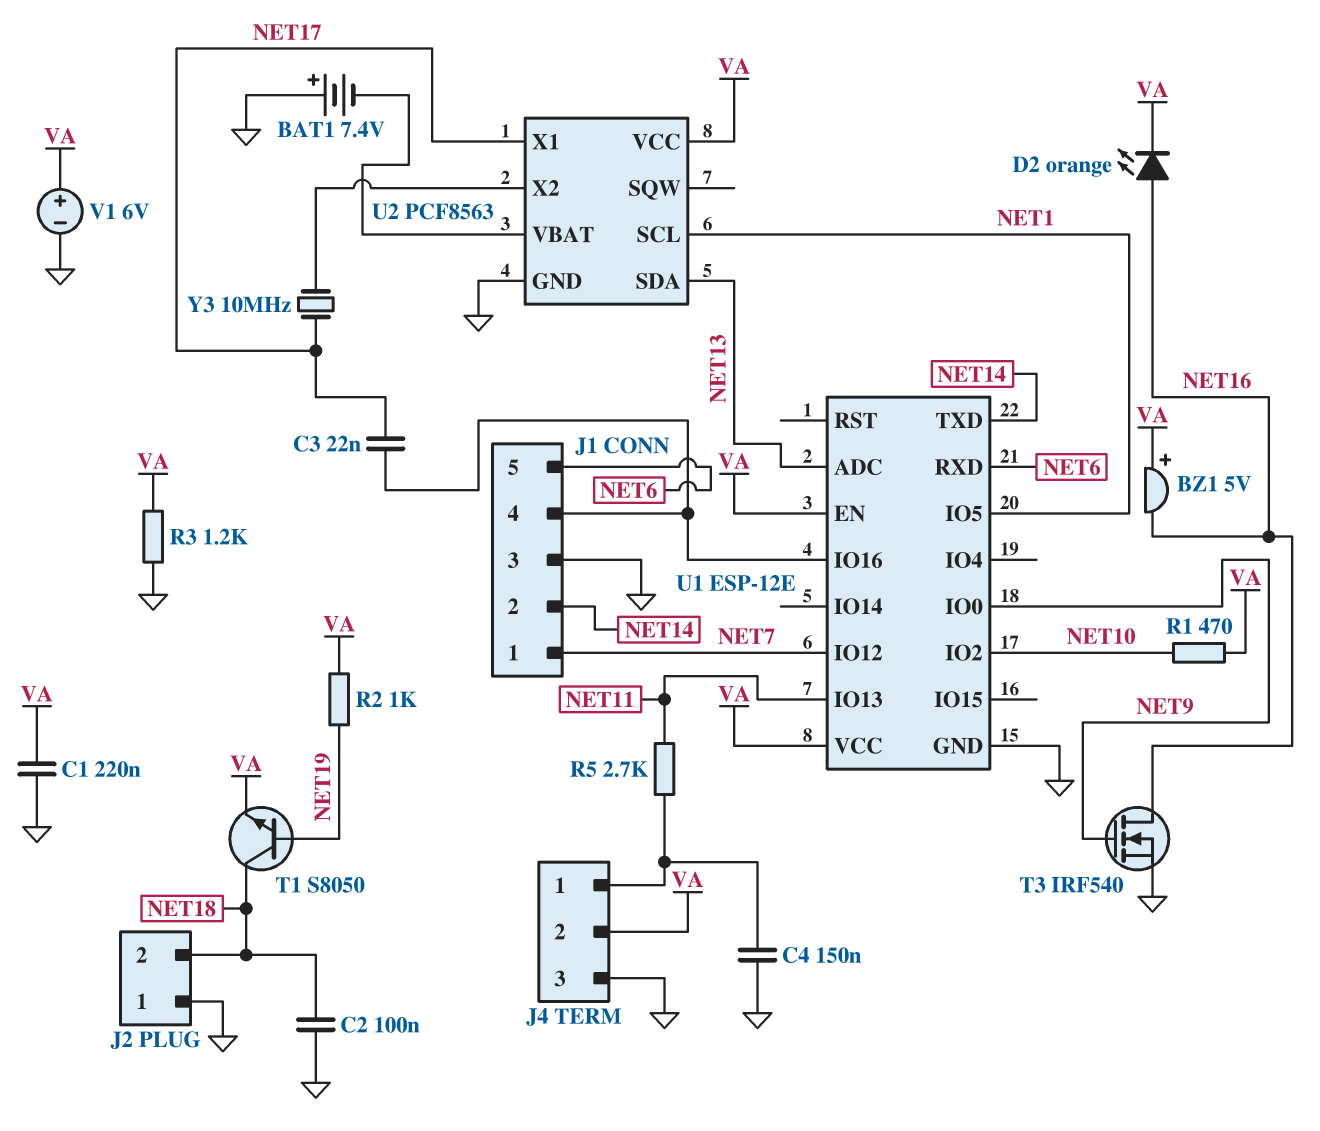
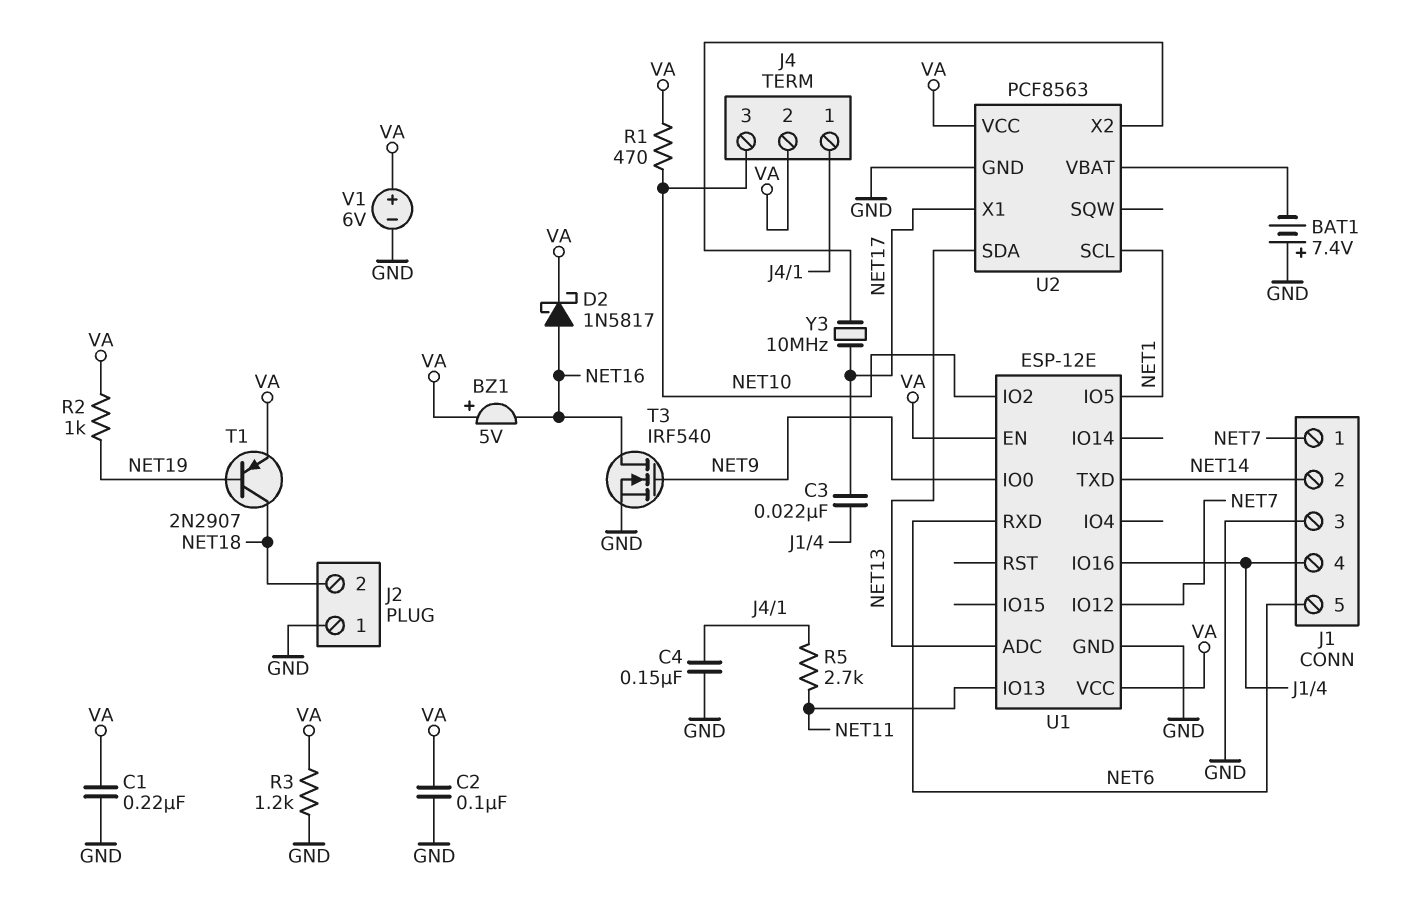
C2: 100nF (GND, NET18) -> 100nF (GND, VA)
D2: LED orange (A NET16, K VA) -> schottky 1N5817 (A NET16, K VA)
J4 pin 3: GND -> NET10
T1: NPN S8050 (B NET19, C NET18, E VA) -> PNP 2N2907 (B NET19, C NET18, E VA)

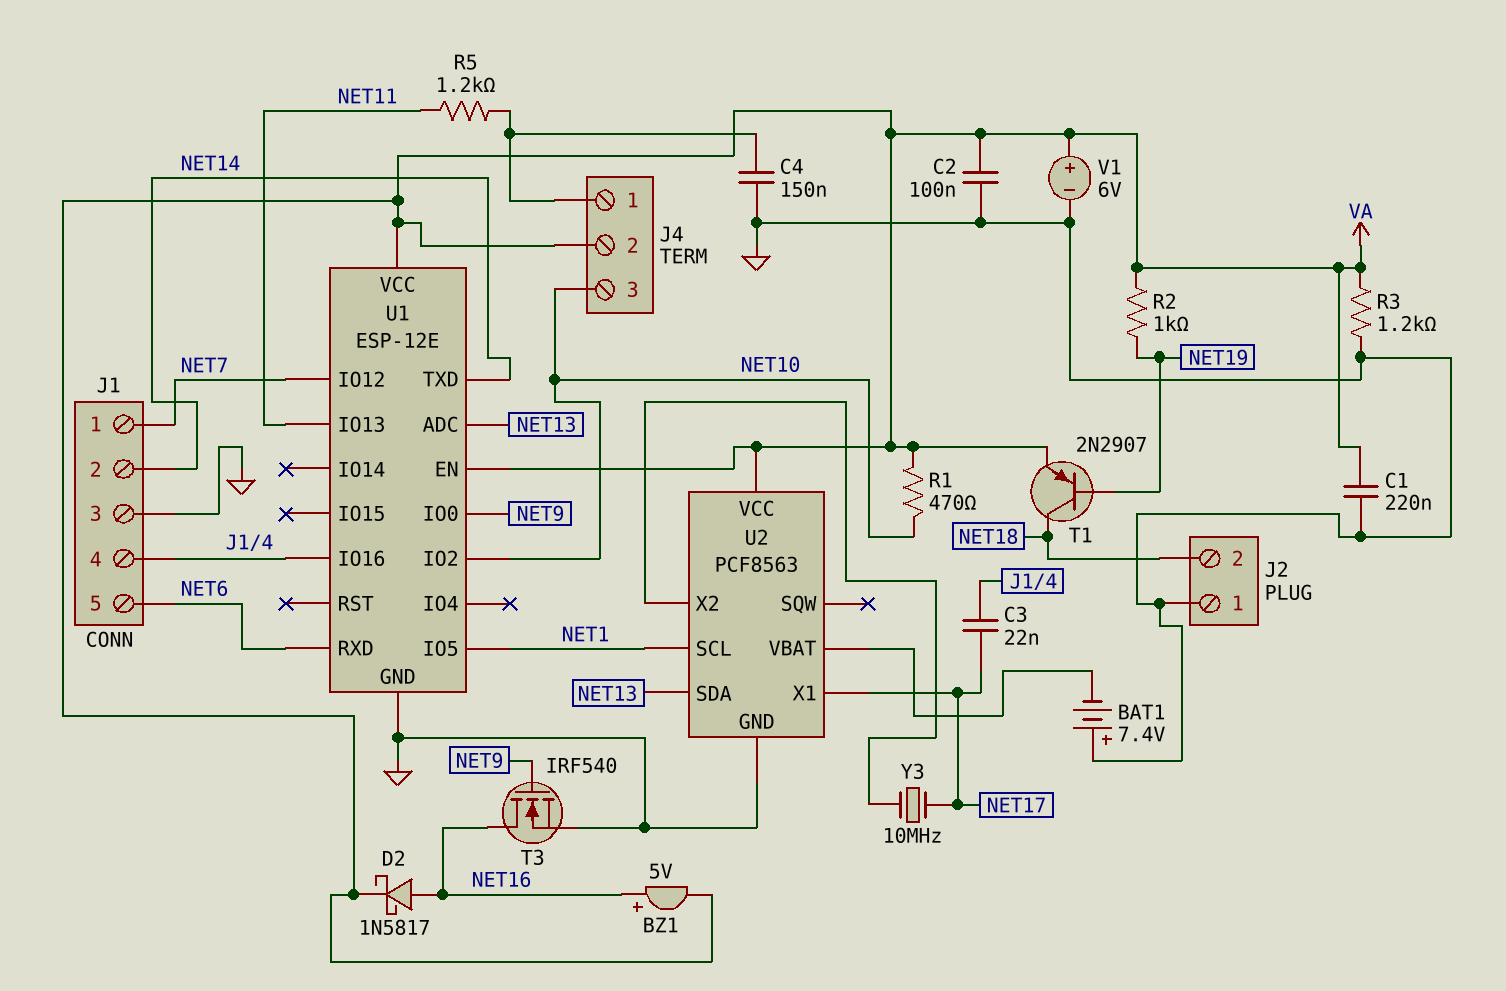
BZ1: buzzer 5V (plus VA, minus NET16) -> buzzer 5V (plus NET16, minus VA)
R5: 2.7k (J4/1, NET11) -> 1.2k (J4/1, NET11)

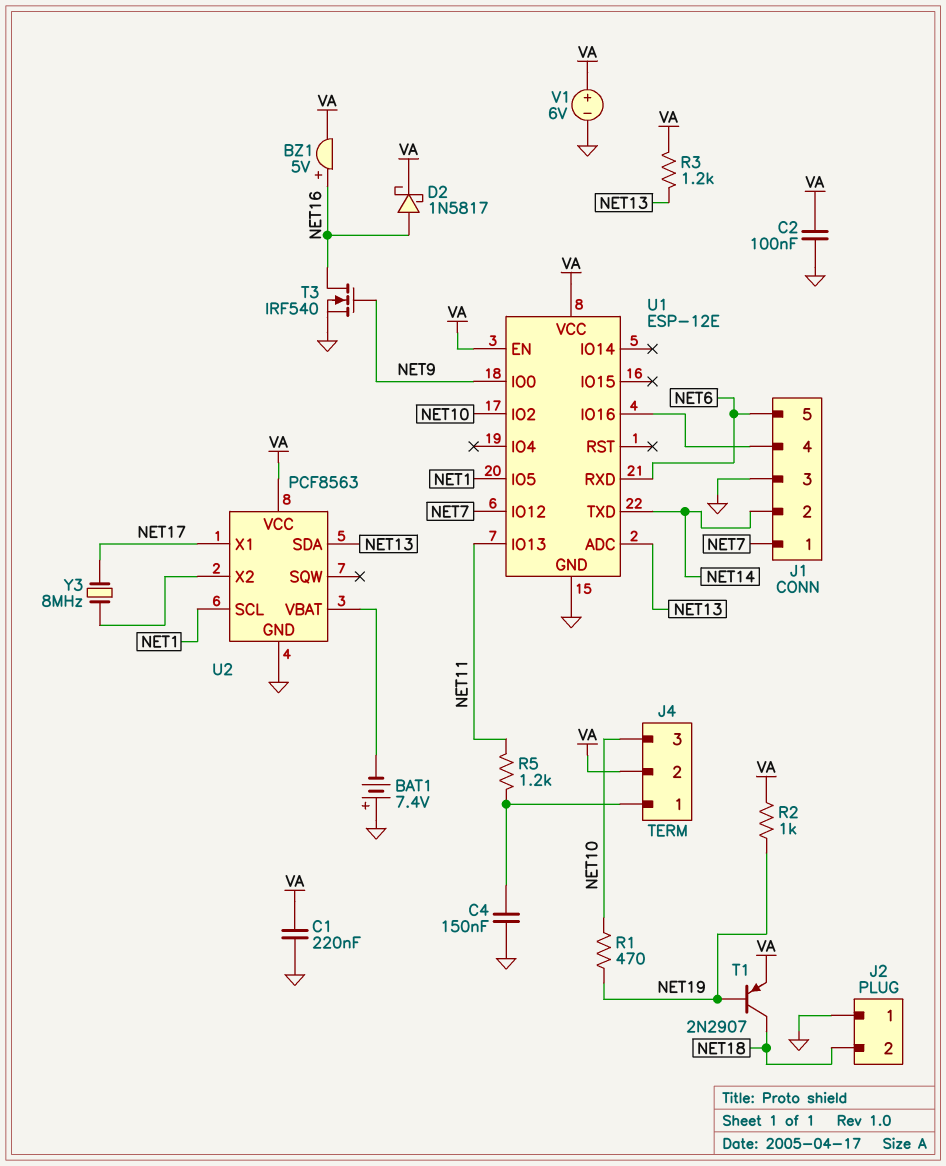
C3: 22nF (J1/4, NET17) -> none
R1: 470 (NET10, VA) -> 470 (NET10, NET19)
R3: 1.2k (GND, VA) -> 1.2k (NET13, VA)
Y3: 10MHz (NET17, U2/X2) -> 8MHz (NET17, U2/X2)

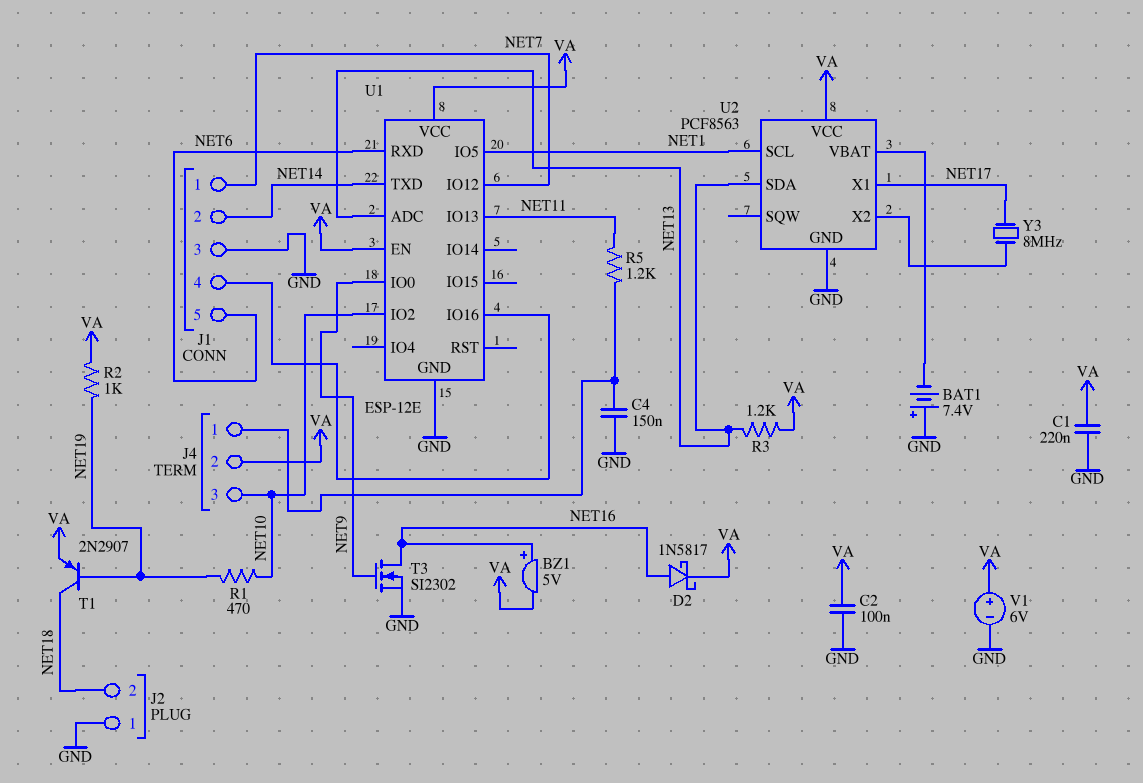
T3: NMOS IRF540 (G NET9, D NET16, S GND) -> NMOS SI2302 (G NET9, D NET16, S GND)

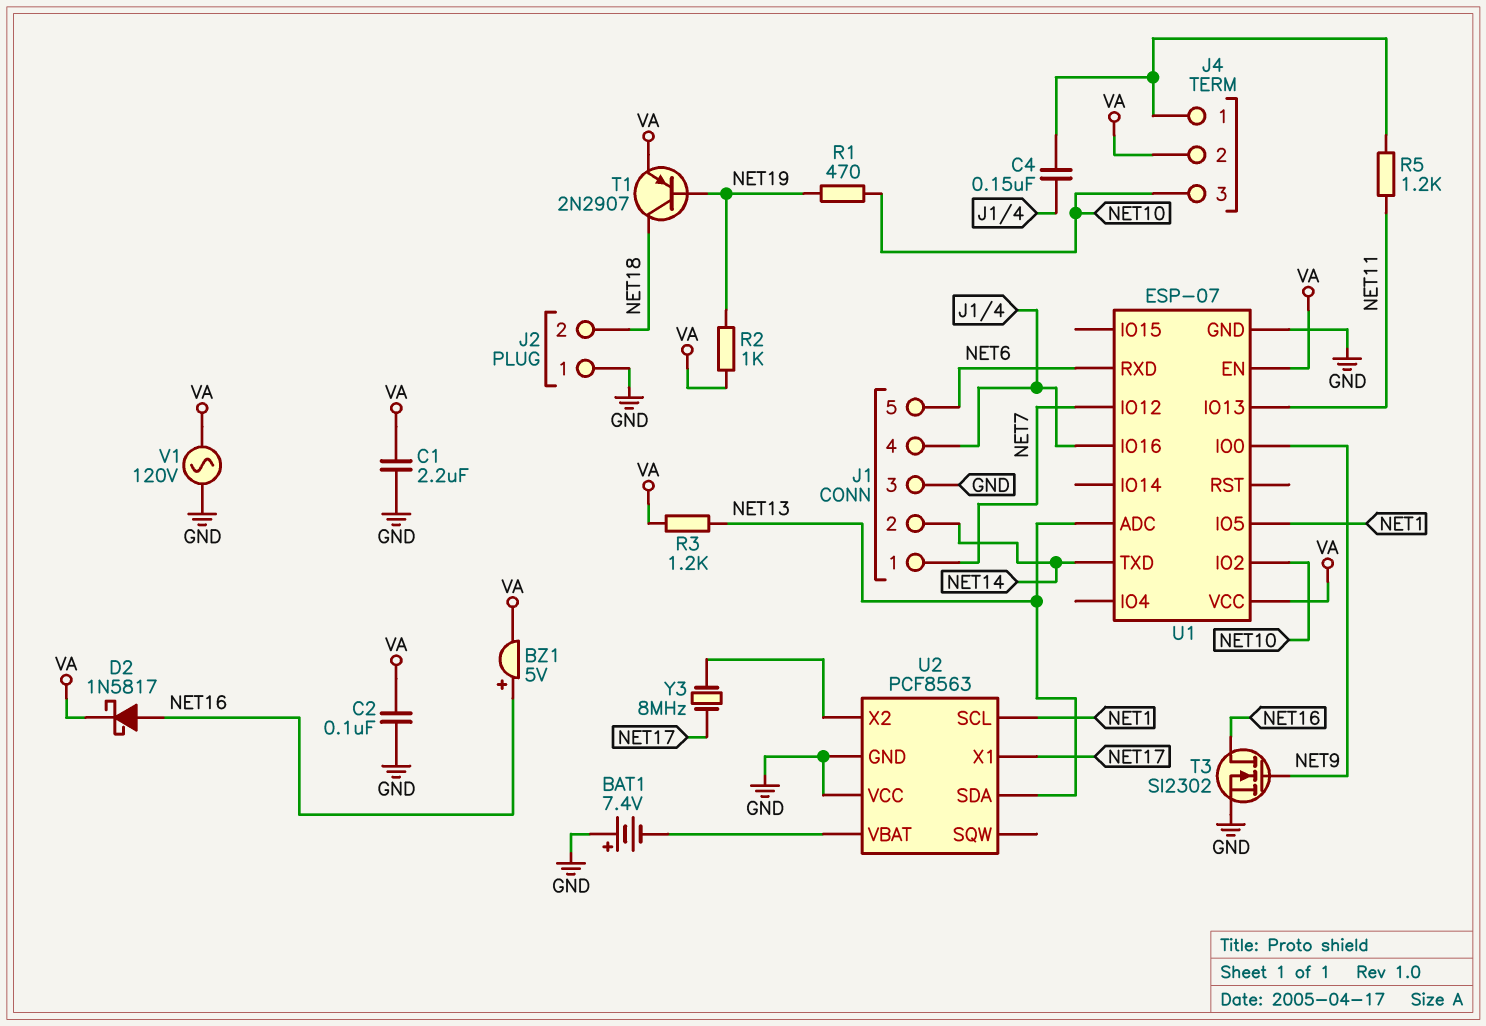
C1: 220nF (GND, VA) -> 2.2uF (GND, VA)
C4: 150nF (GND, J4/1) -> 150nF (J1/4, J4/1)
U1: ESP-12E -> ESP-07
U2 pin VCC: VA -> GND
V1: 6V (plus VA, minus GND) -> AC 120V (GND, VA)

